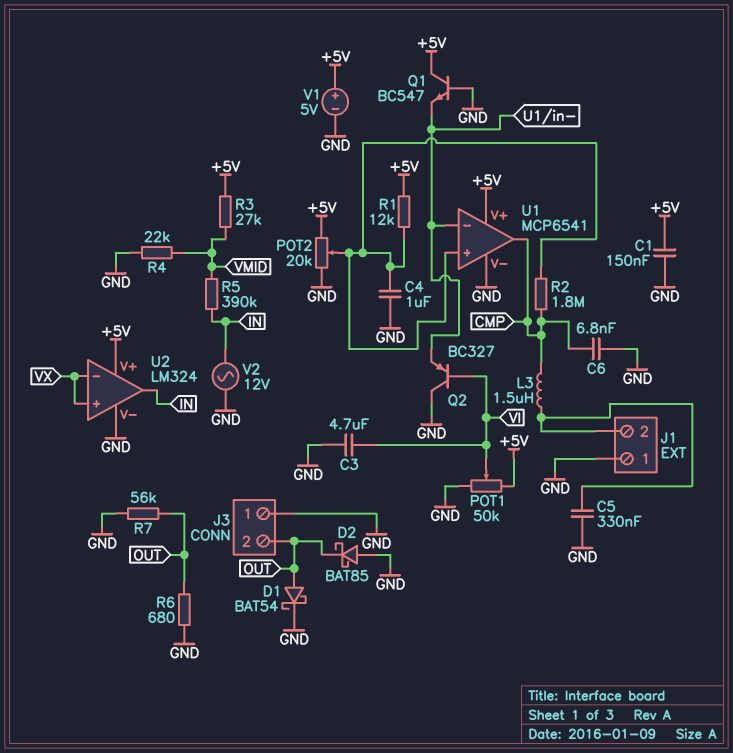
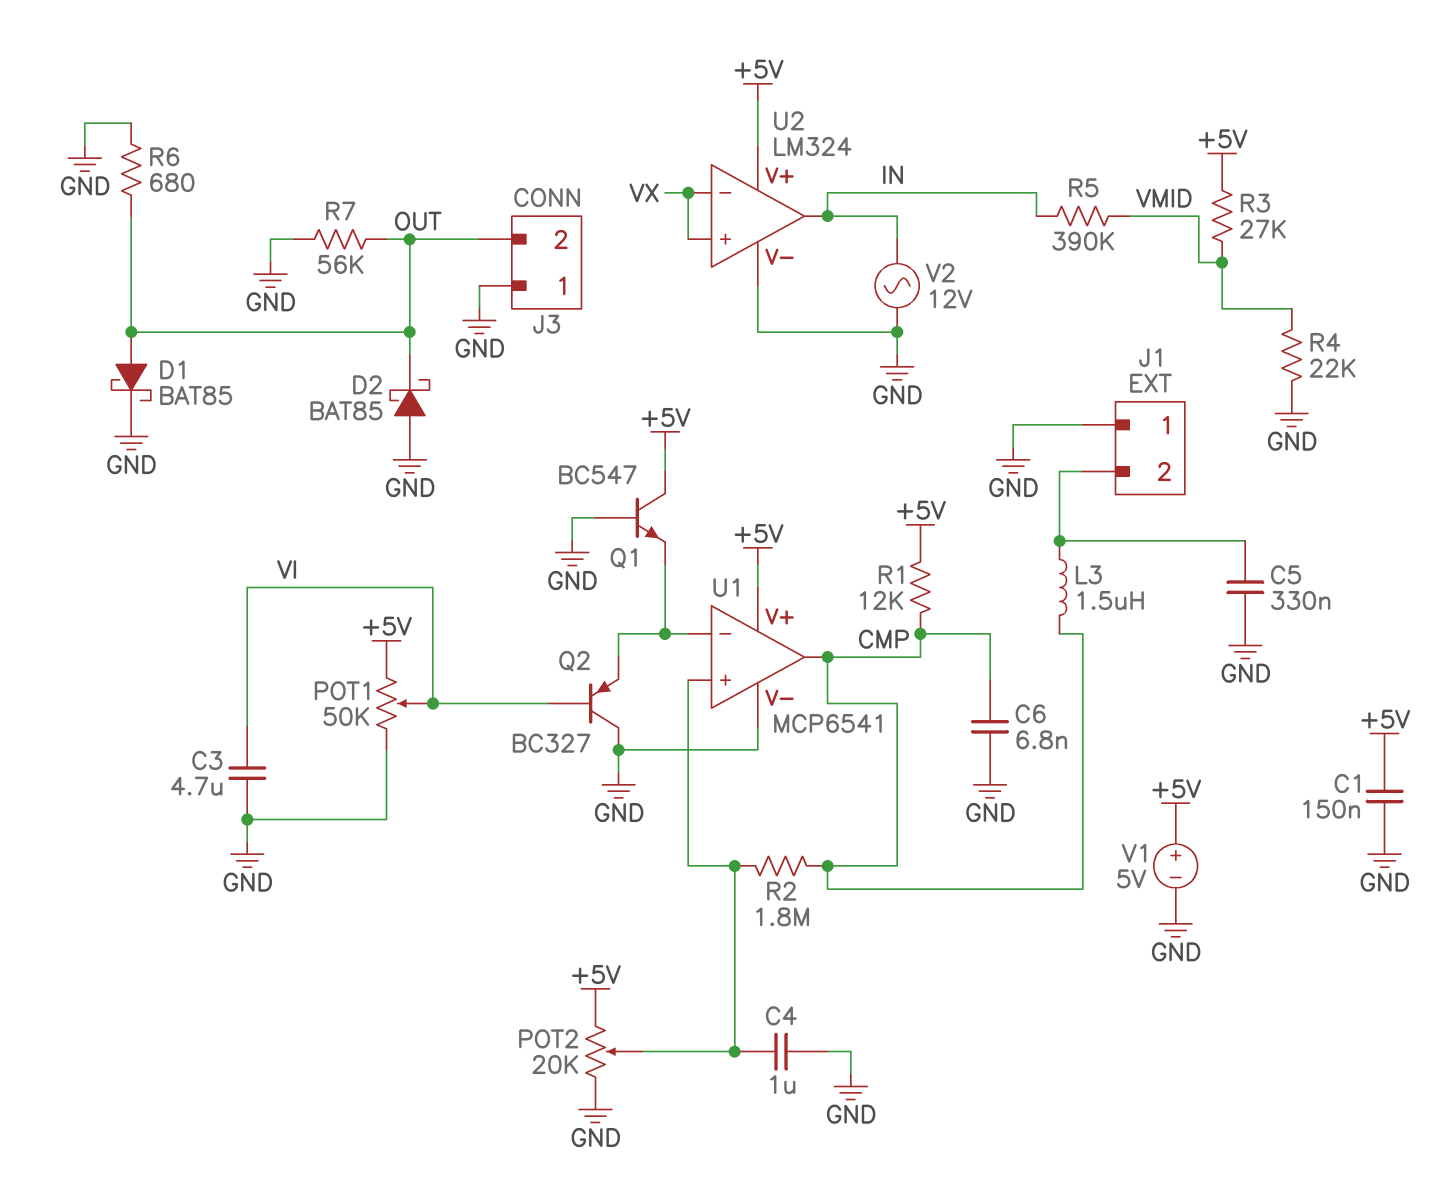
D1: schottky BAT54 (A OUT, K GND) -> schottky BAT85 (A OUT, K GND)
R1: 12k (+5V, U1/in+) -> 12k (+5V, CMP)

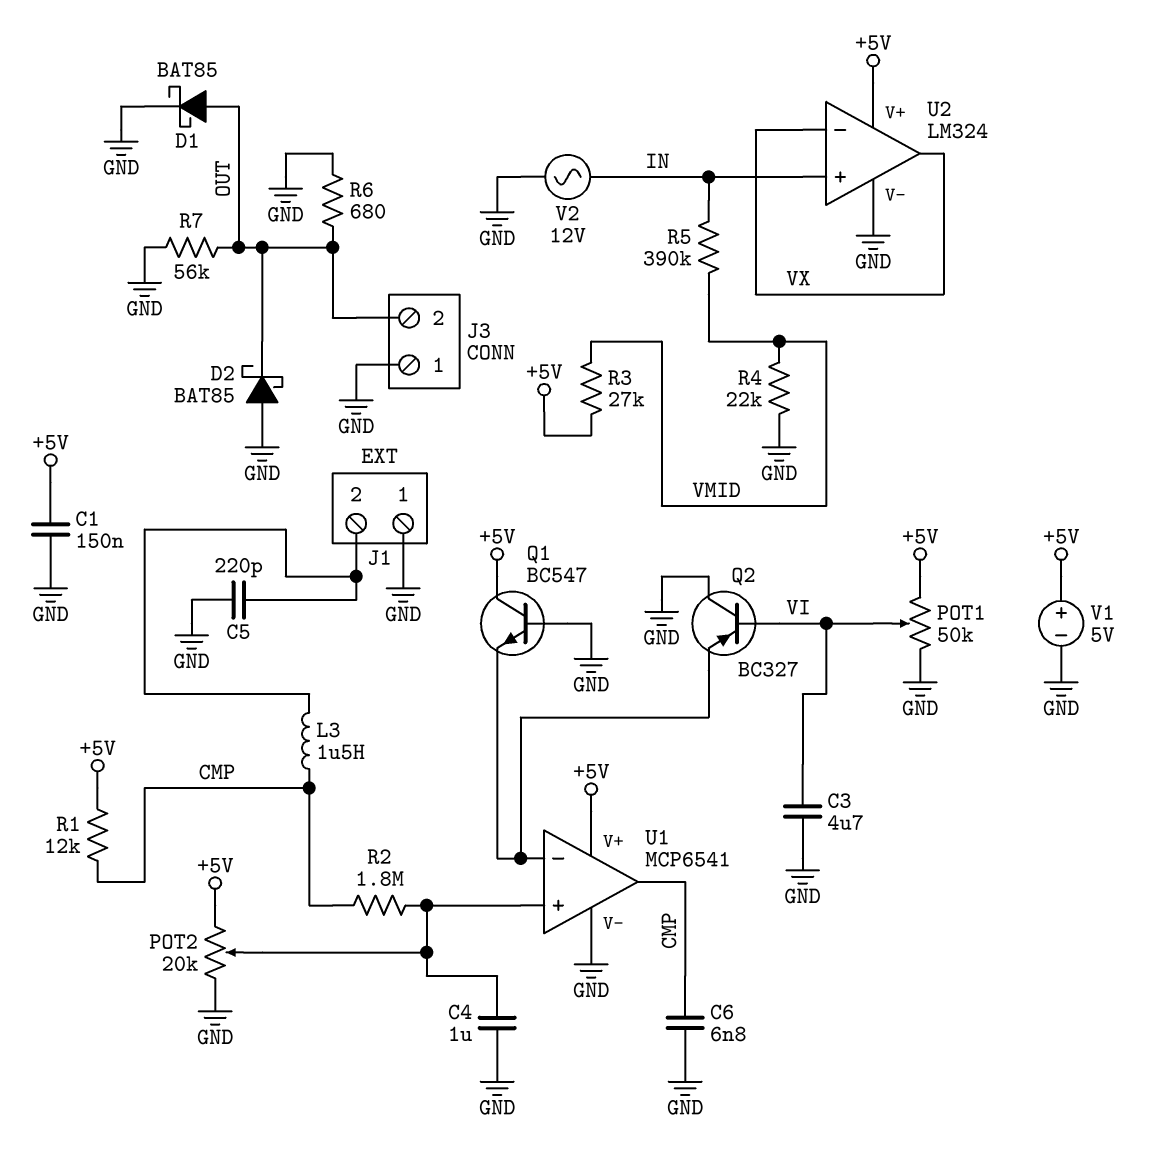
C5: 330nF (GND, J1/2) -> 220pF (GND, J1/2)
U2 pin in+: VX -> IN
U2 pin out: IN -> VX

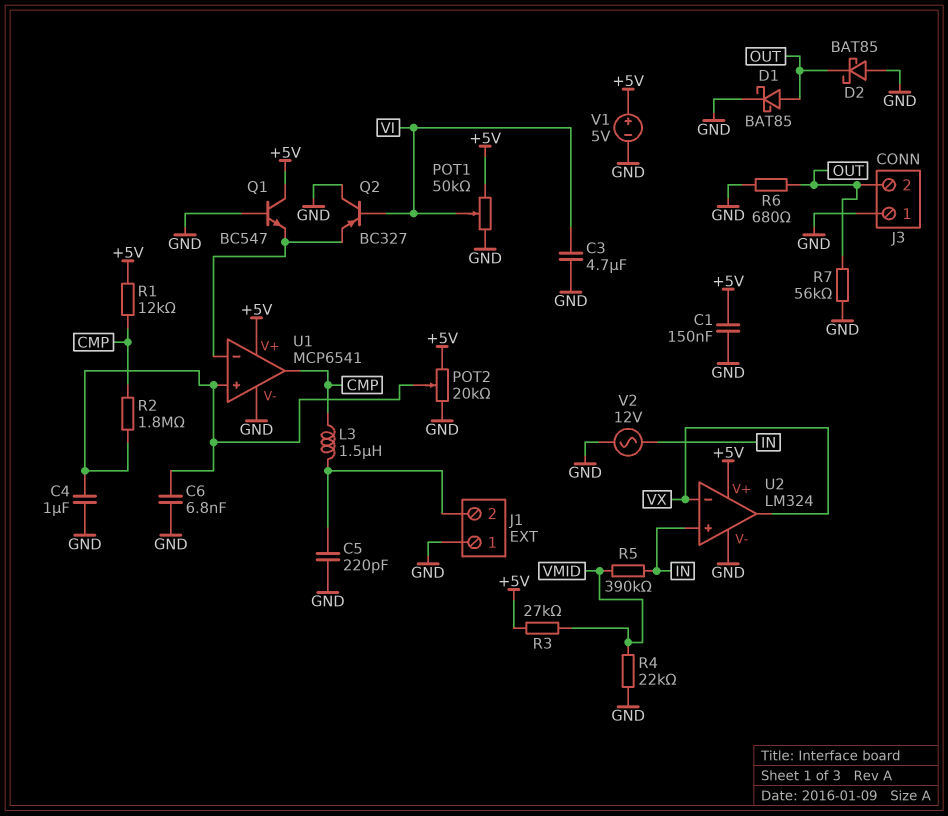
C6: 6.8nF (CMP, GND) -> 6.8nF (GND, U1/in+)

